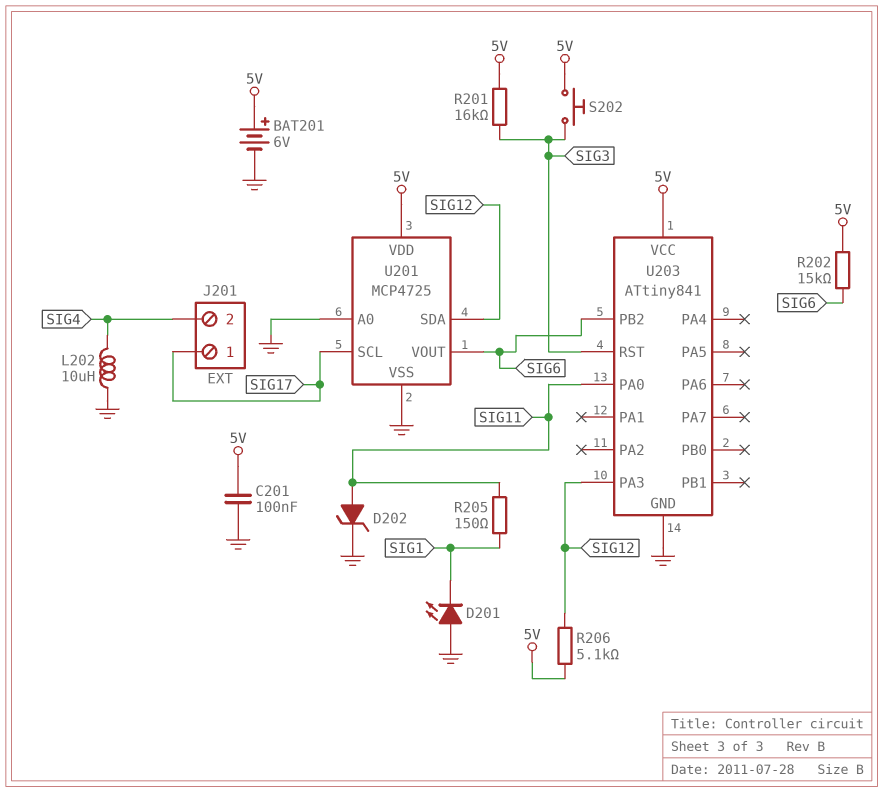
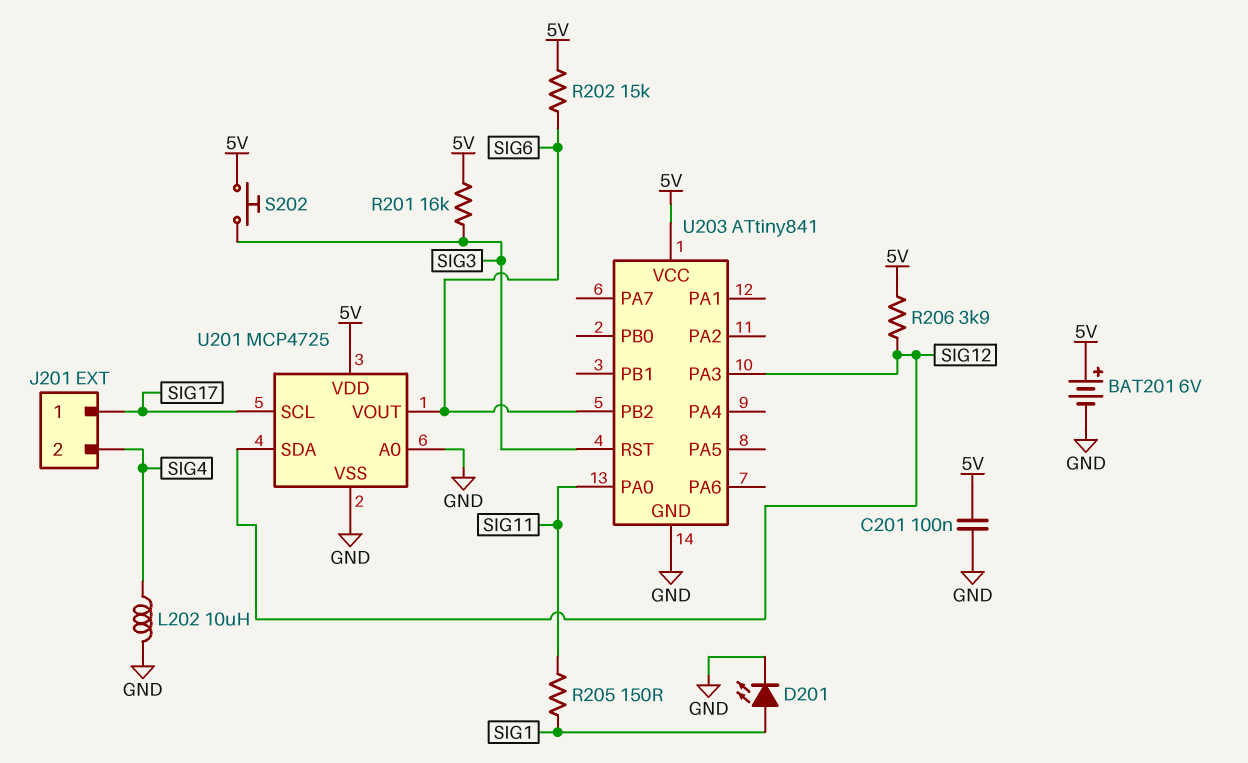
D201: LED (A GND, K SIG1) -> LED (A SIG1, K GND)
D202: zener (A SIG11, K GND) -> none
R206: 5.1k (5V, SIG12) -> 3.9k (5V, SIG12)

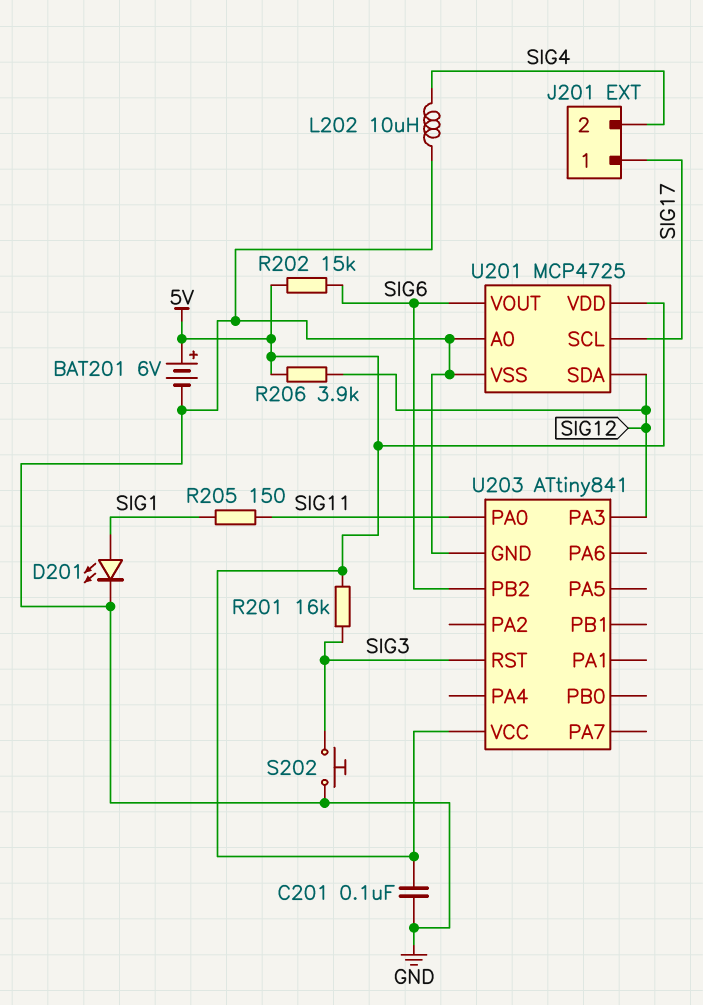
S202: button (5V, SIG3) -> button (GND, SIG3)

